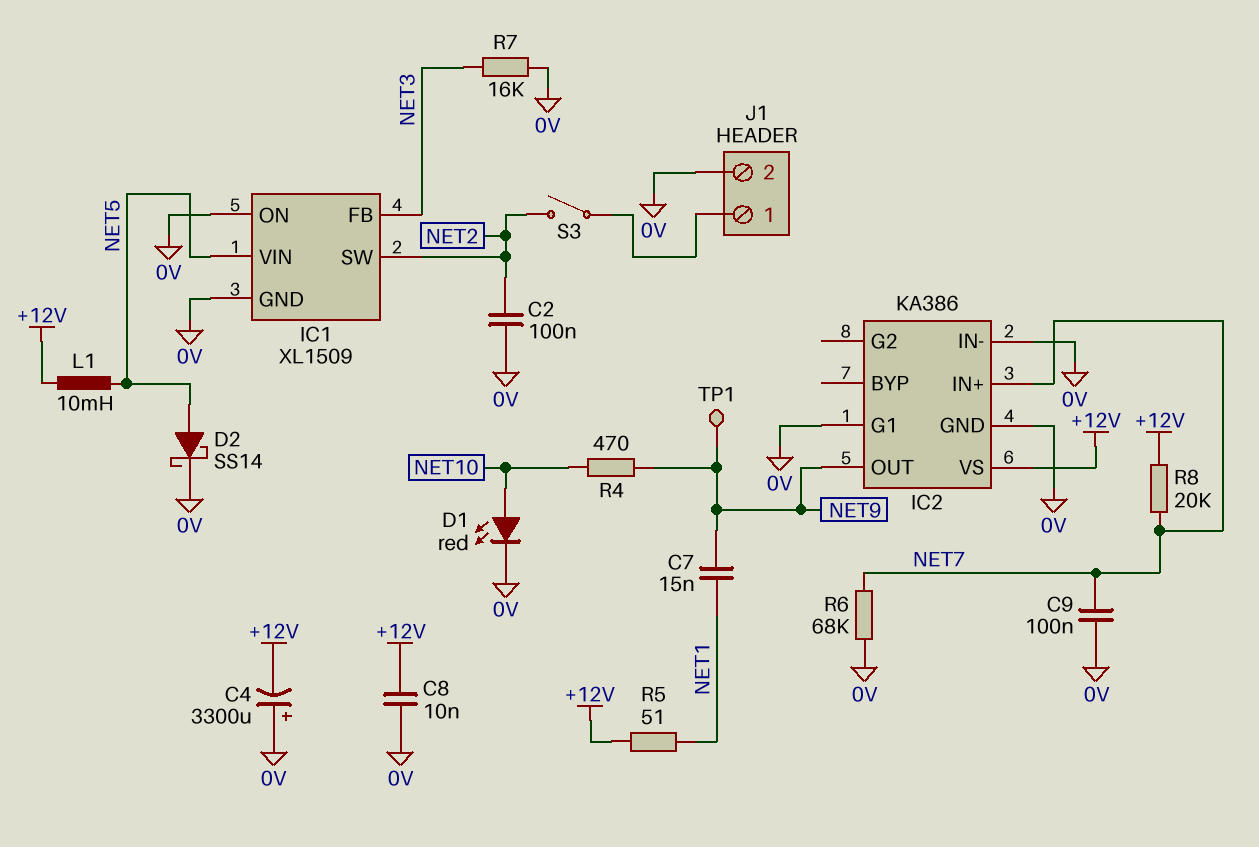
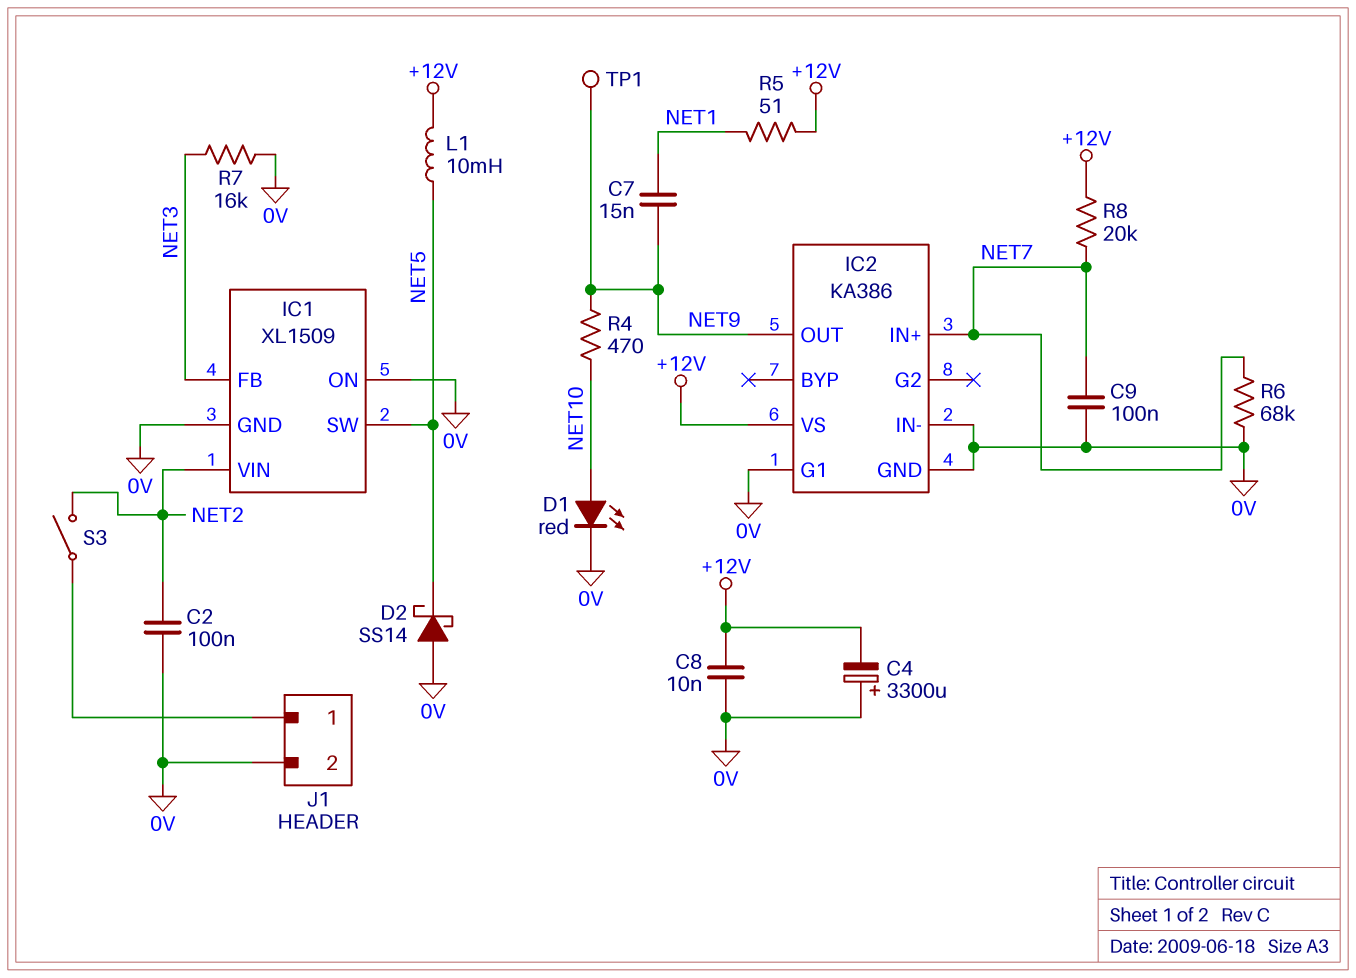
D2: schottky SS14 (A NET5, K 0V) -> schottky SS14 (A 0V, K NET5)
IC1 pin SW: NET2 -> NET5
IC1 pin VIN: NET5 -> NET2

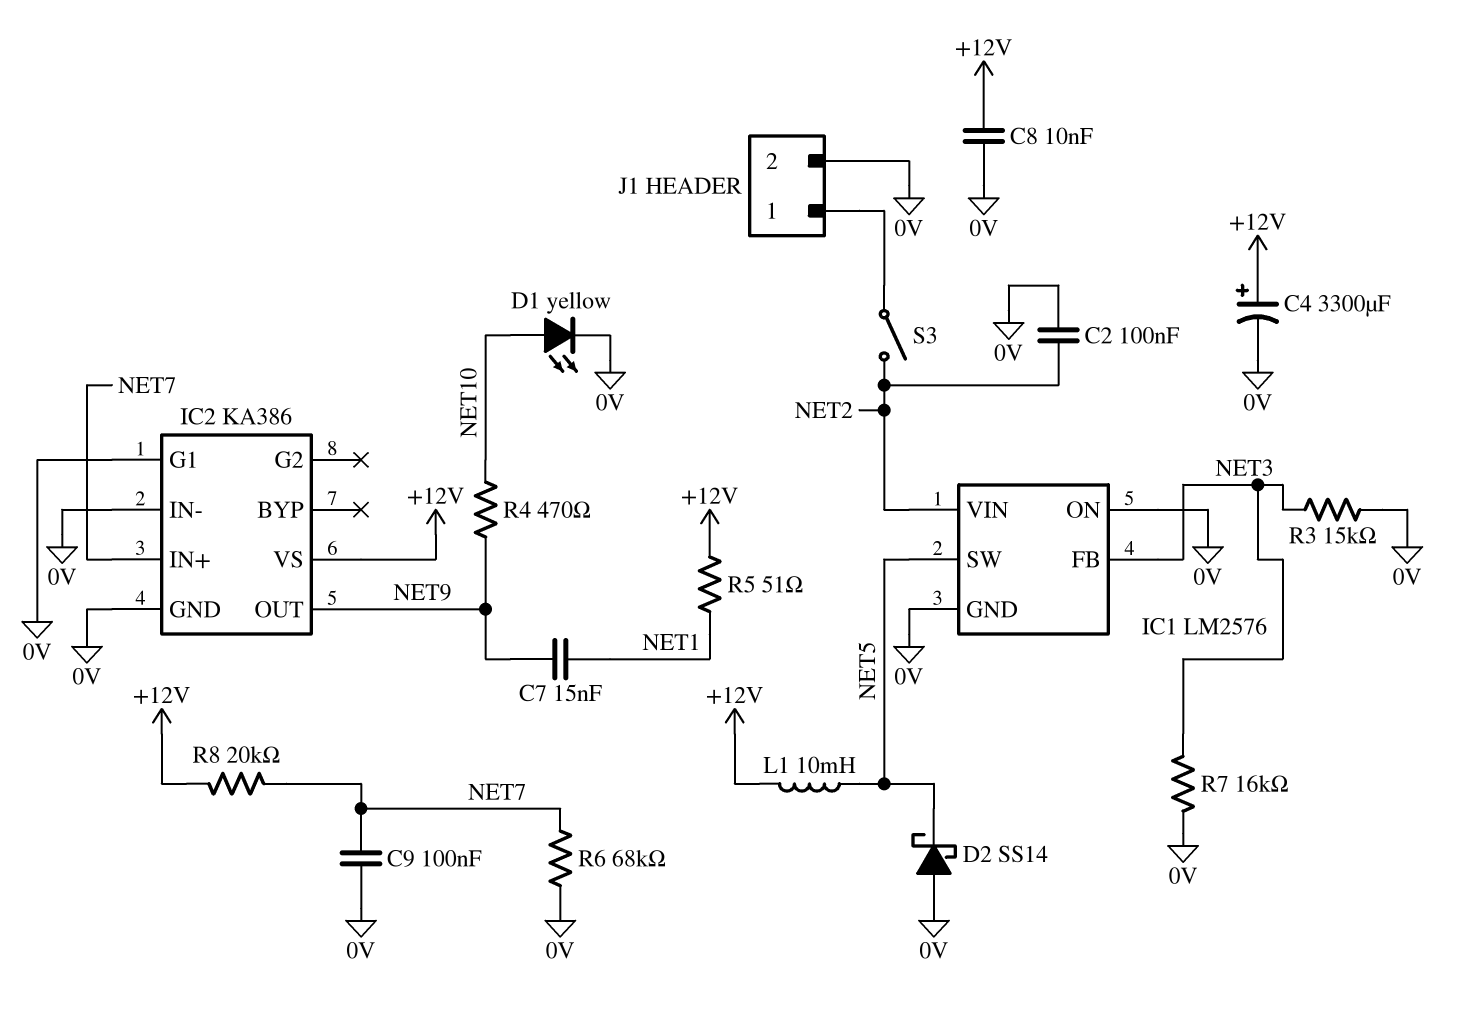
C4: 3300uF (plus 0V, minus +12V) -> 3300uF (plus +12V, minus 0V)
D1: LED red (A NET10, K 0V) -> LED yellow (A NET10, K 0V)
IC1: XL1509 -> LM2576
R3: none -> 15k (0V, NET3)
TP1: test point (NET9) -> none

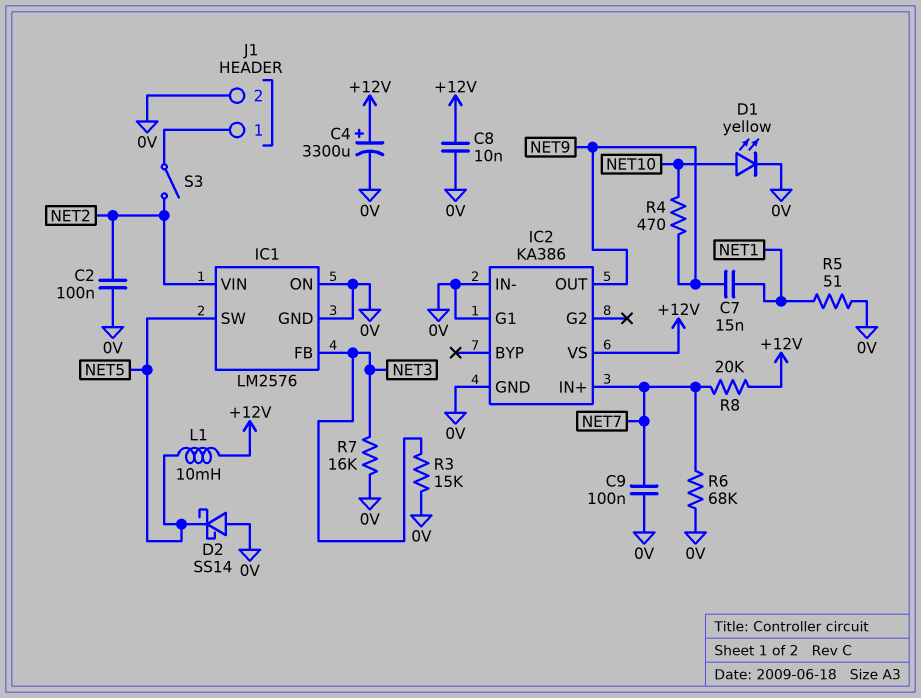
R5: 51 (+12V, NET1) -> 51 (0V, NET1)

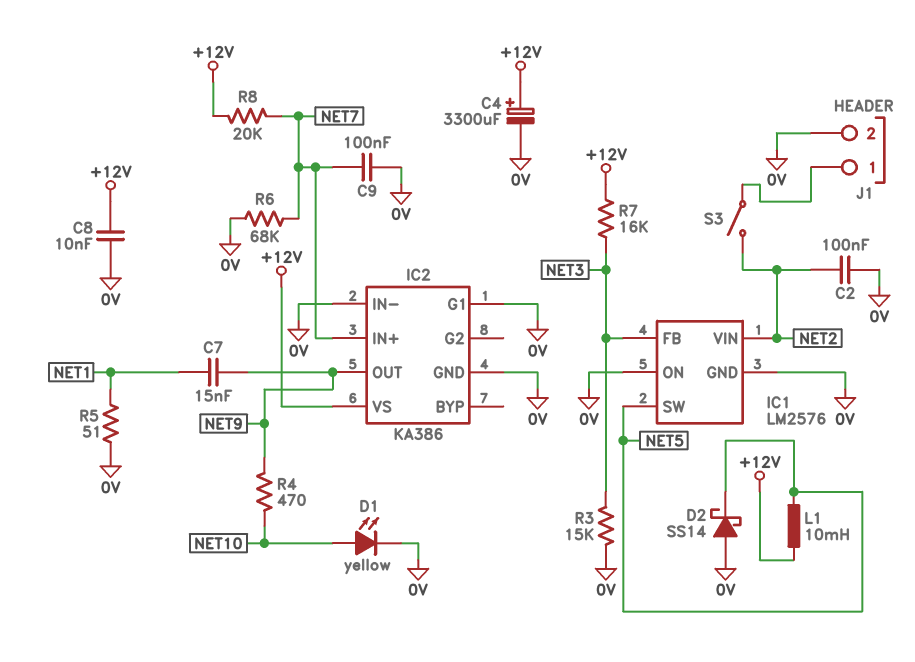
R7: 16k (0V, NET3) -> 16k (+12V, NET3)

